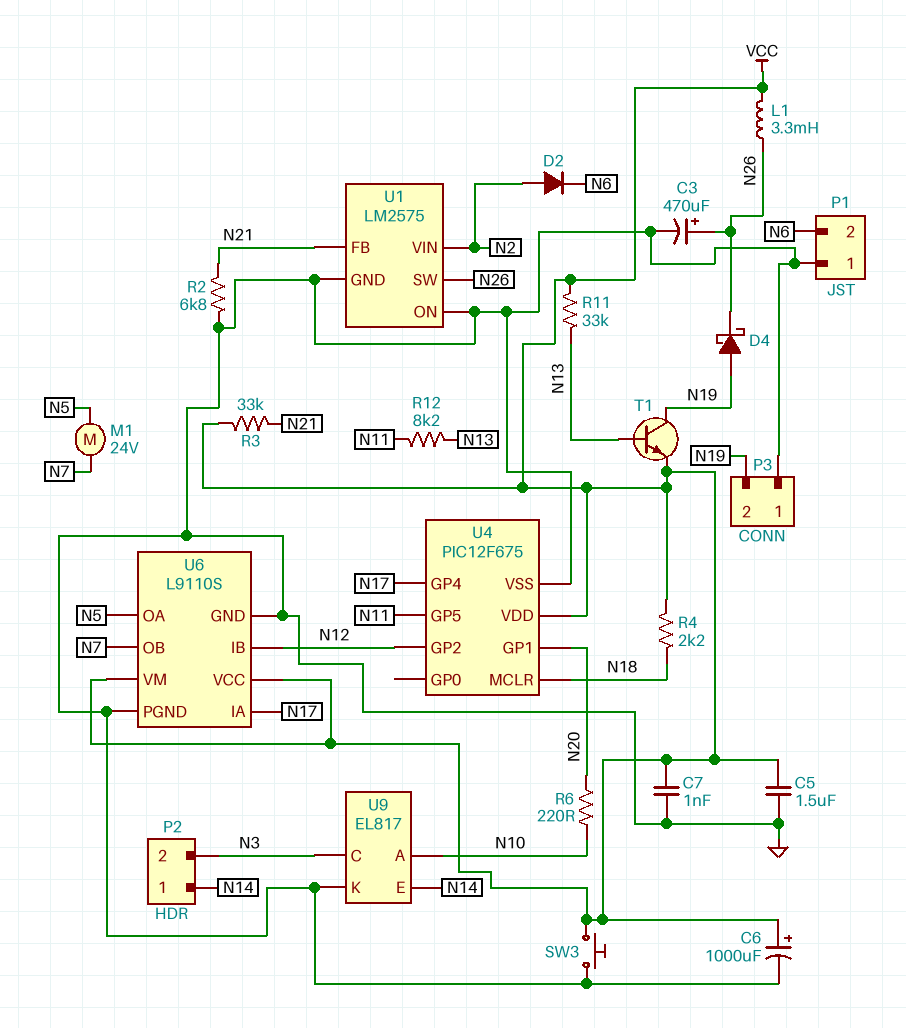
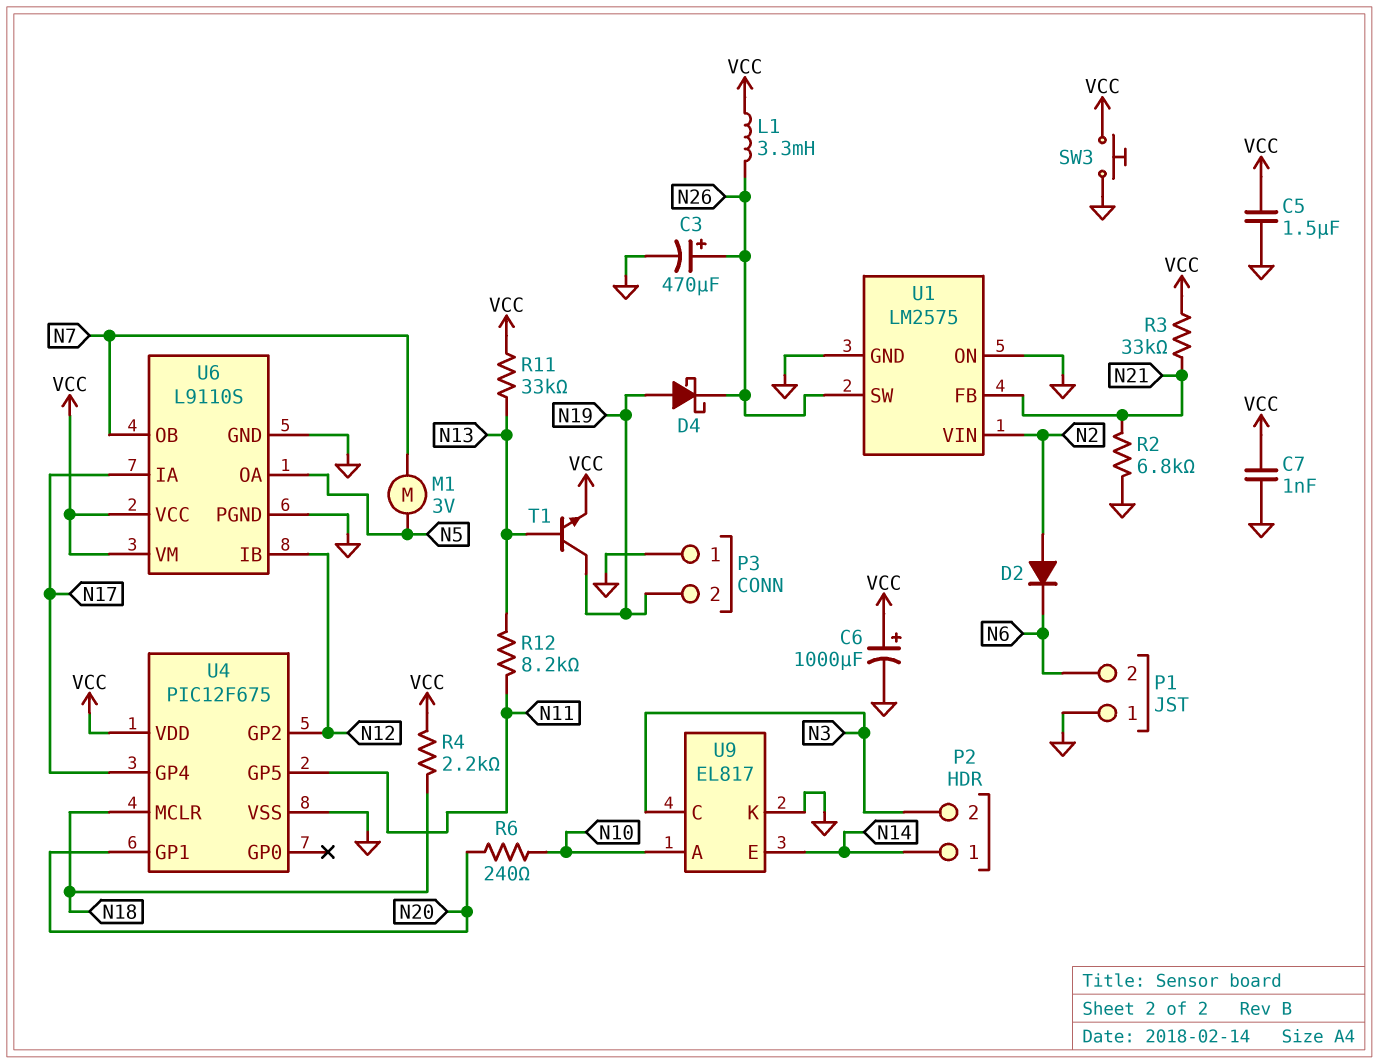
M1: motor 24V (N5, N7) -> motor 3V (N5, N7)
R6: 220 (N10, N20) -> 240 (N10, N20)

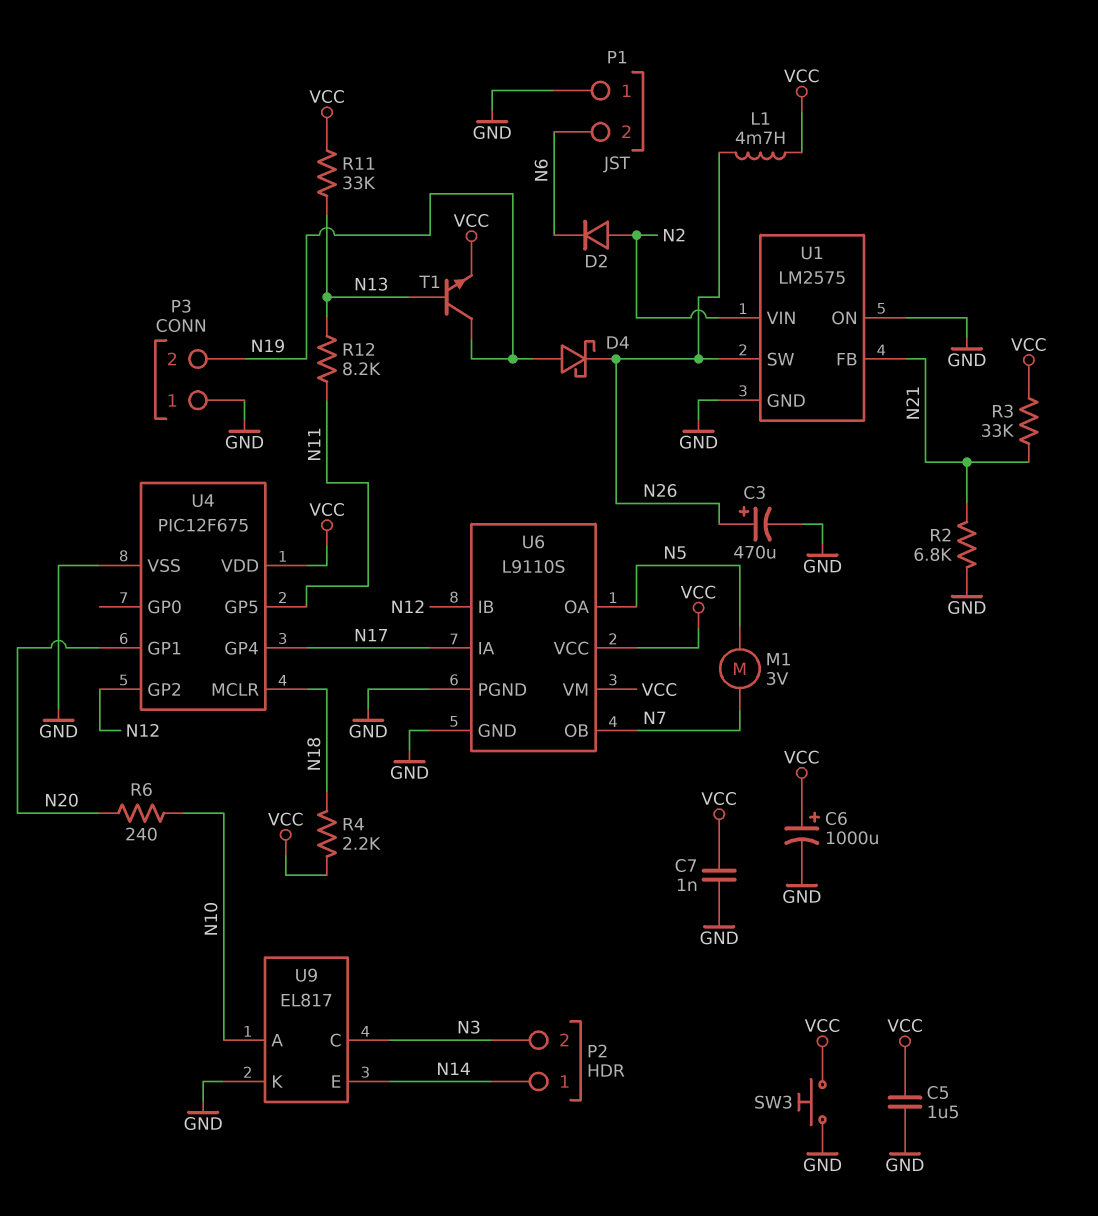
L1: 3.3mH (N26, VCC) -> 4.7mH (N26, VCC)

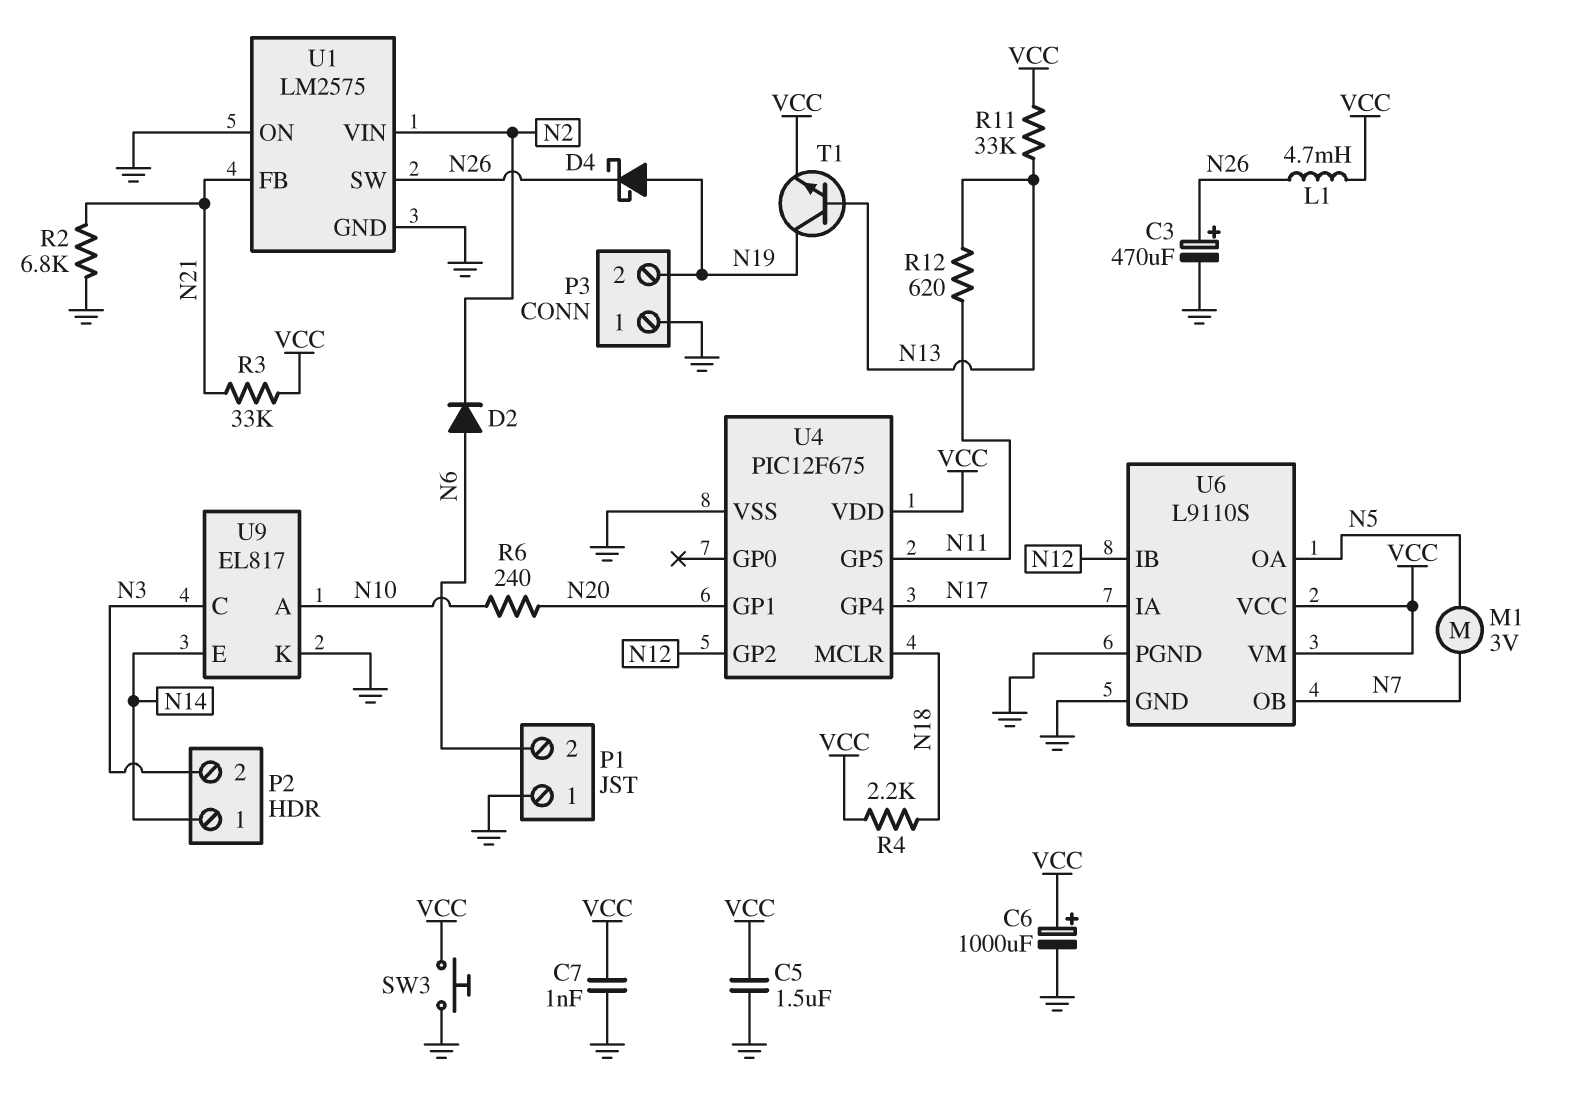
D2: diode (A N2, K N6) -> diode (A N6, K N2)
R12: 8.2k (N11, N13) -> 620 (N11, N13)

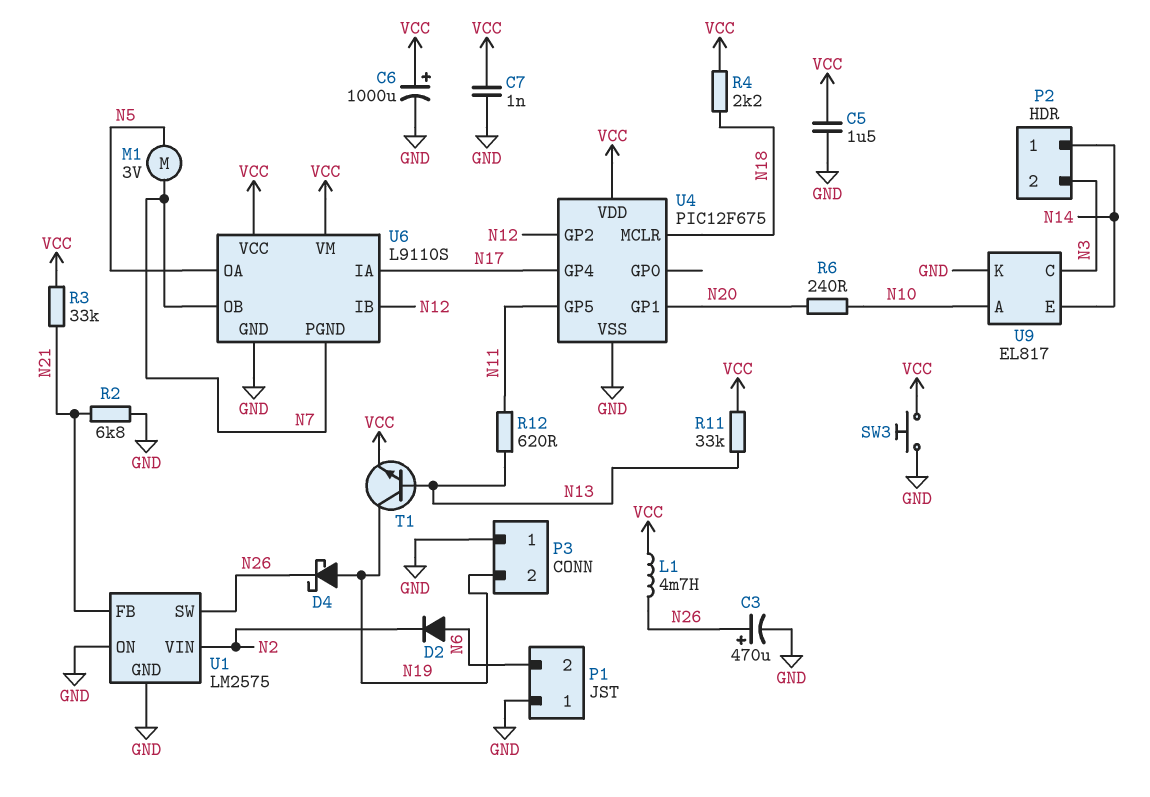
U6 pin PGND: GND -> N7

